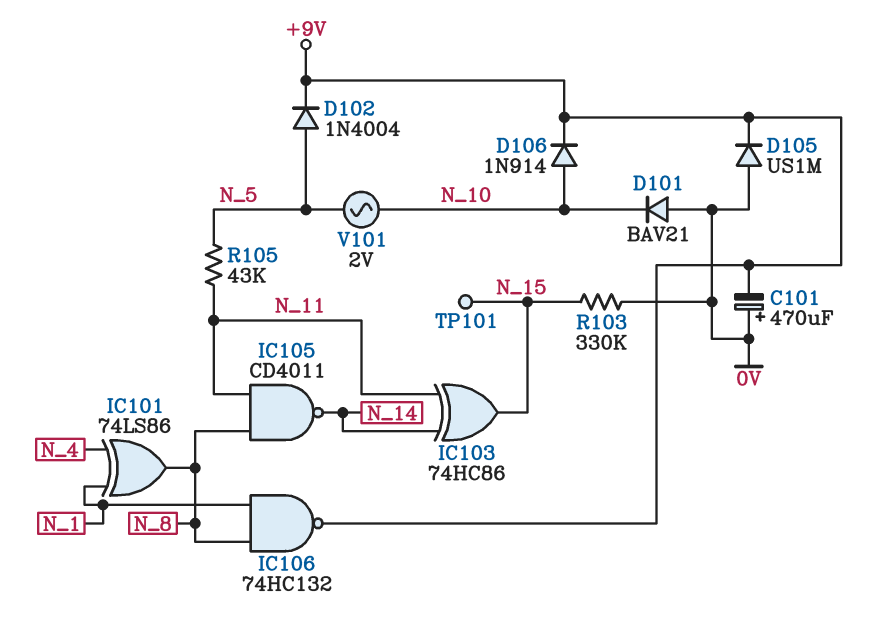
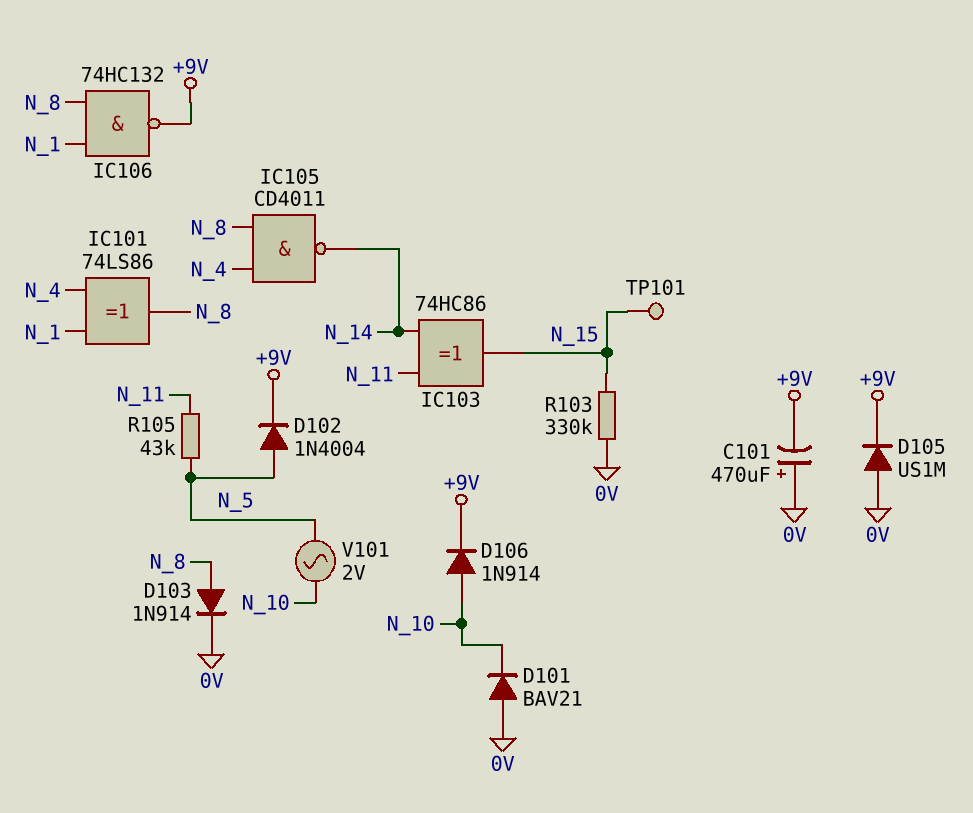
D103: none -> diode 1N914 (A N_8, K 0V)
IC105: NAND CD4011 (in N_8, in N_11, out N_14) -> NAND CD4011 (in N_4, in N_8, out N_14)

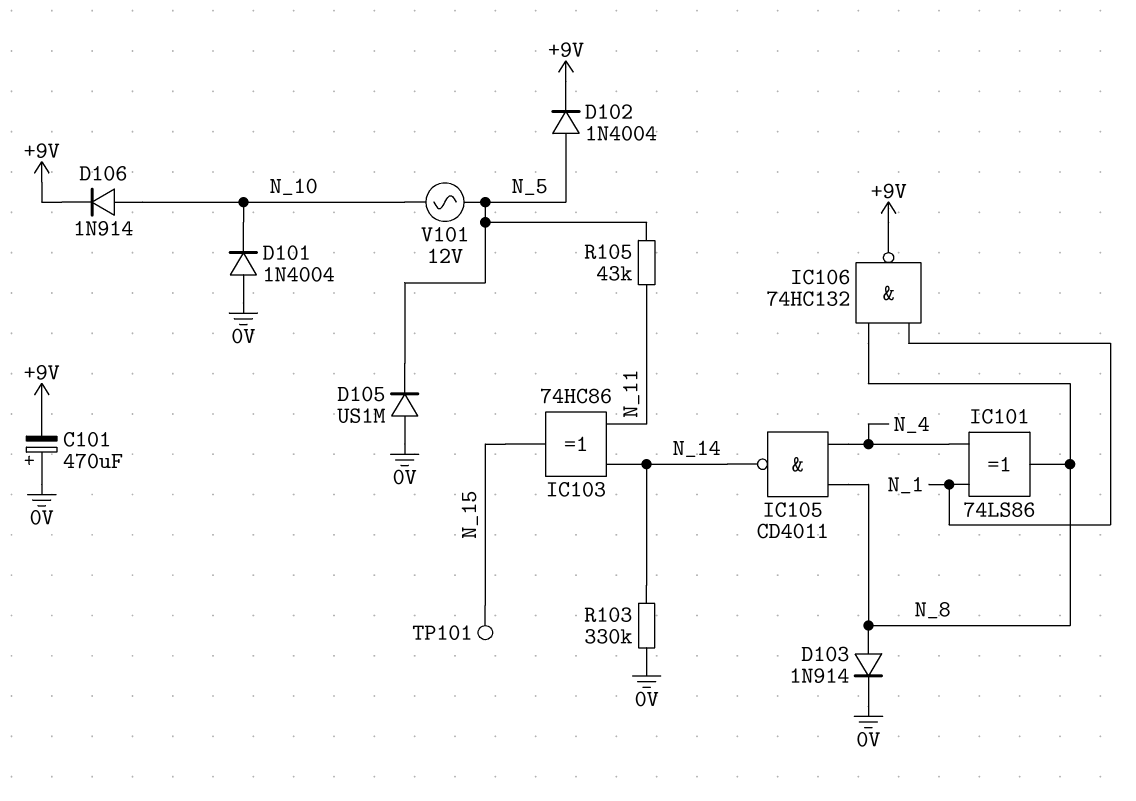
D101: diode BAV21 (A 0V, K N_10) -> diode 1N4004 (A 0V, K N_10)
D105: diode US1M (A 0V, K +9V) -> diode US1M (A 0V, K N_5)
R103: 330k (0V, N_15) -> 330k (0V, N_14)
V101: AC 2V (N_5, N_10) -> AC 12V (N_5, N_10)

